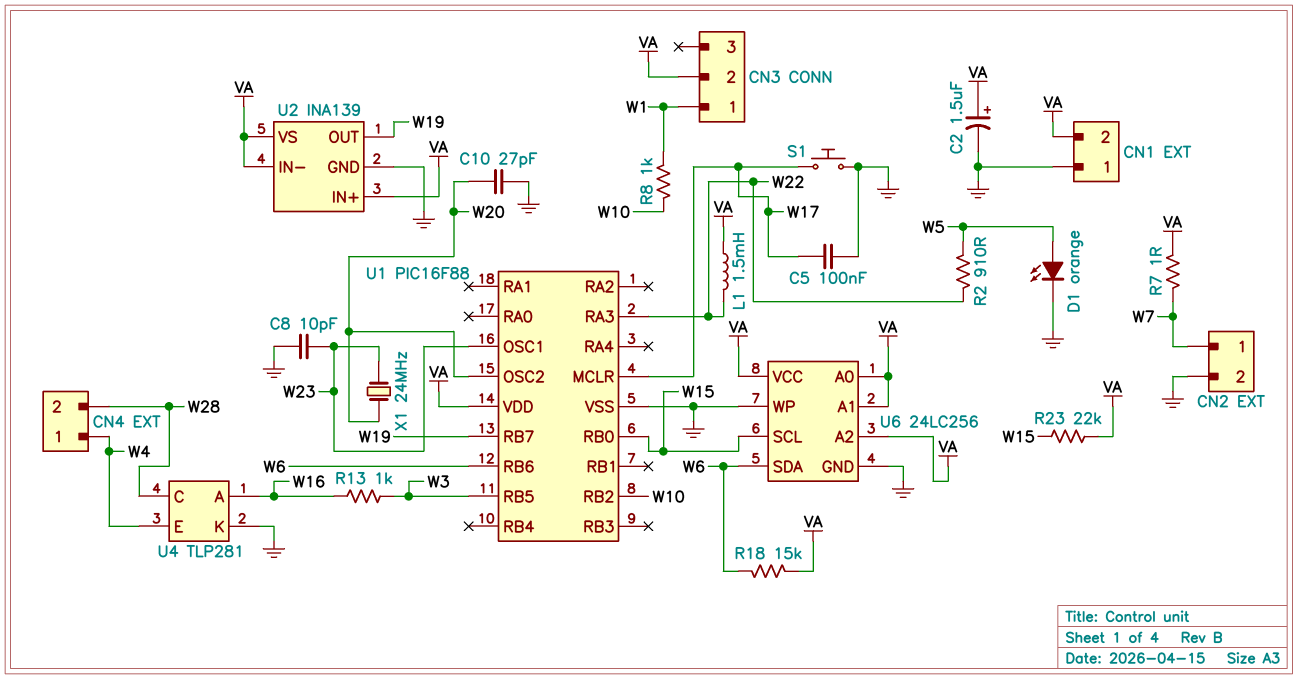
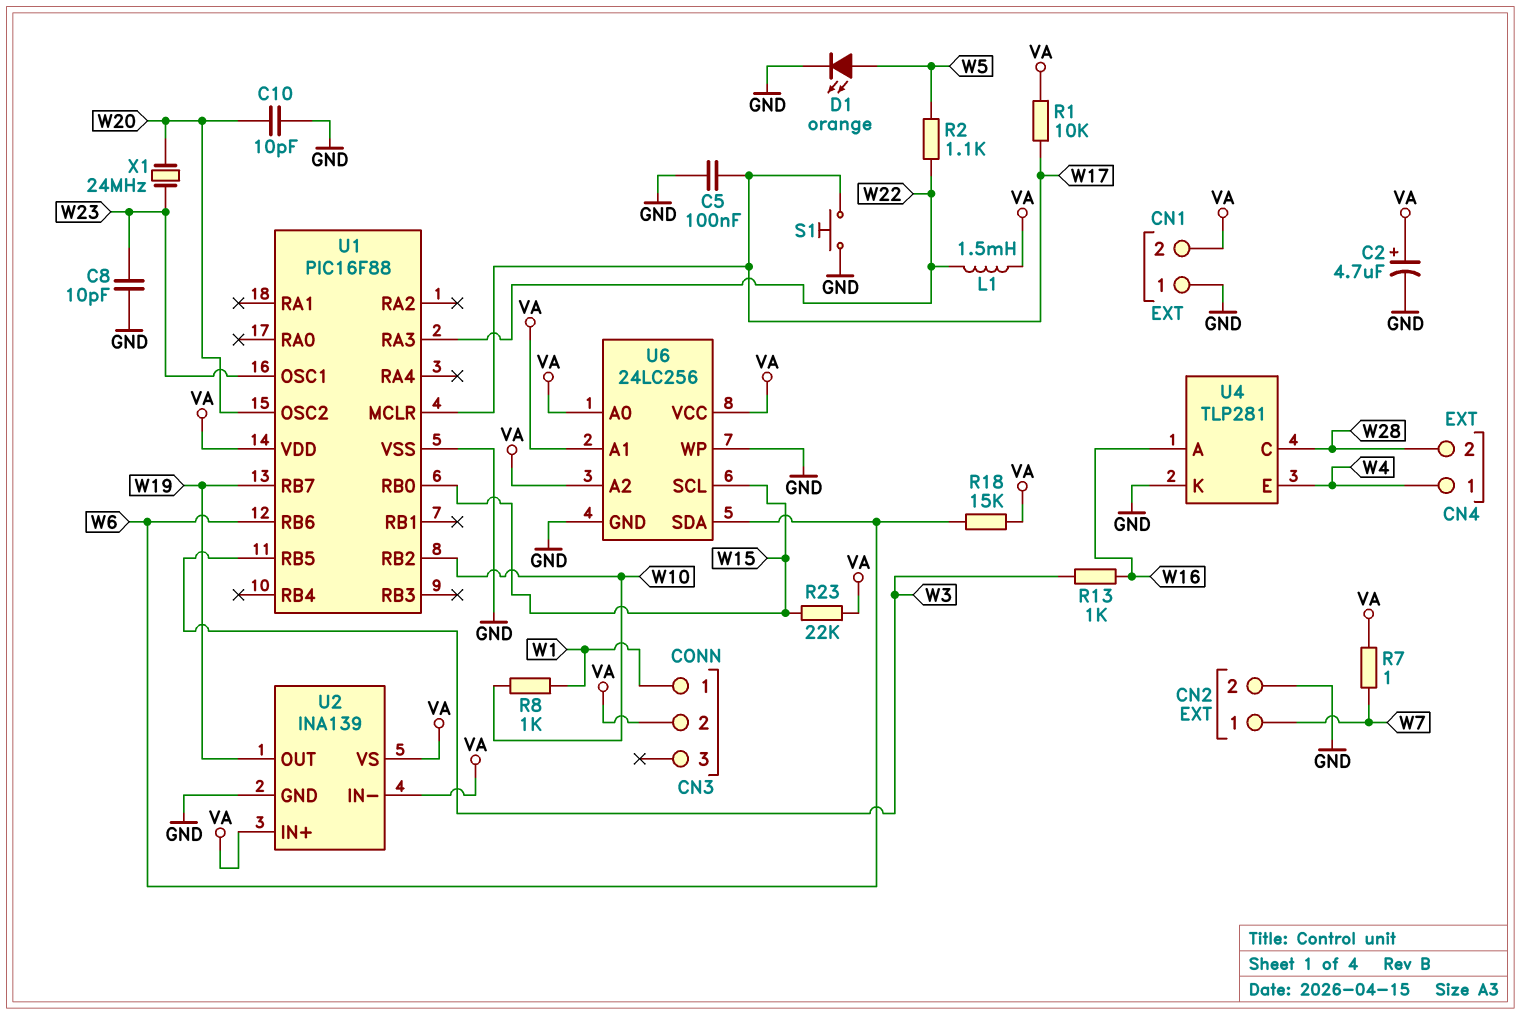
C2: 1.5uF (plus VA, minus GND) -> 4.7uF (plus VA, minus GND)
C10: 27pF (GND, W20) -> 10pF (GND, W20)
R1: none -> 10k (VA, W17)
R2: 910 (W5, W22) -> 1.1k (W5, W22)

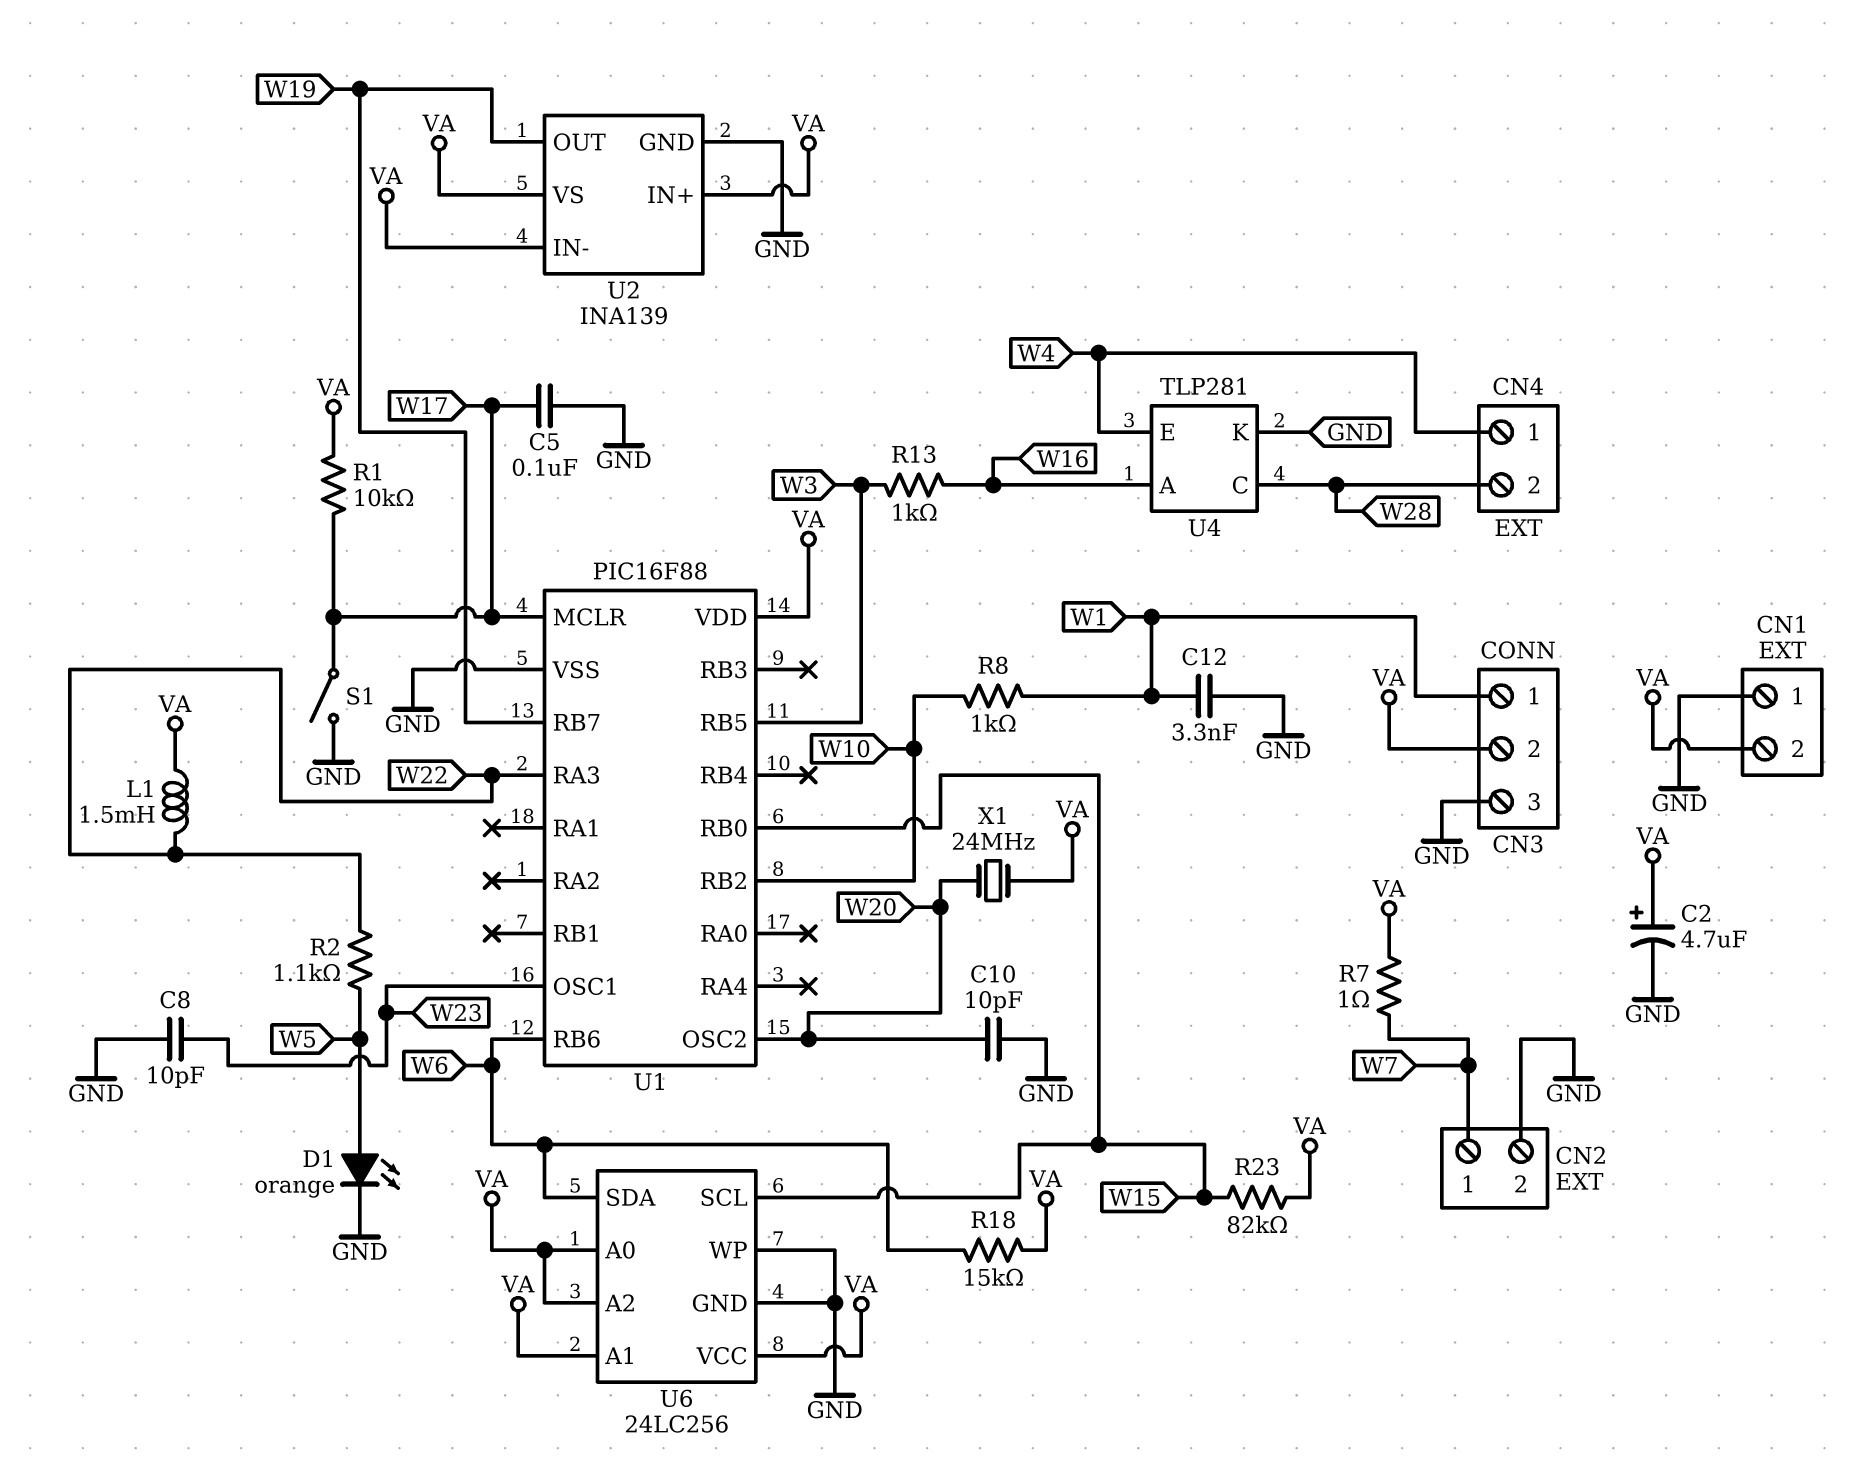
C12: none -> 3.3nF (GND, W1)
CN3 pin 3: none -> GND
R23: 22k (VA, W15) -> 82k (VA, W15)
S1: button (GND, W17) -> switch (GND, W17)
X1: 24MHz (W20, W23) -> 24MHz (VA, W20)

